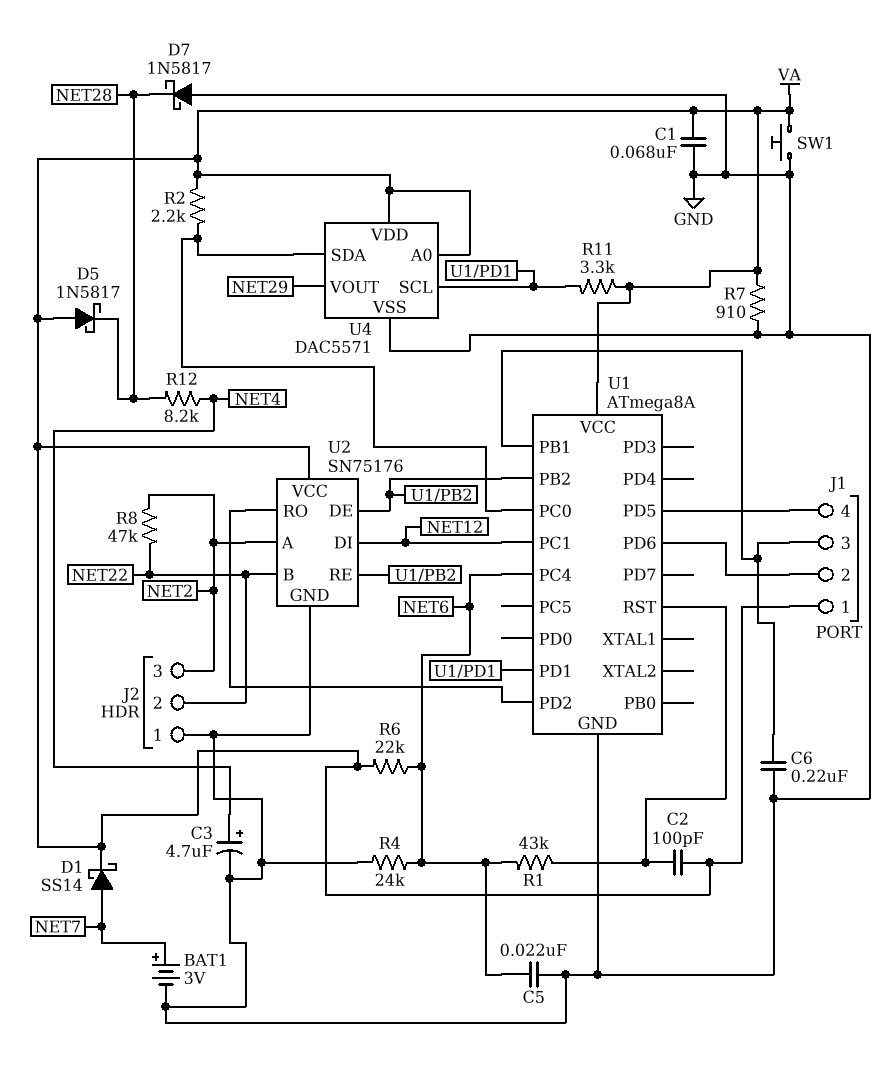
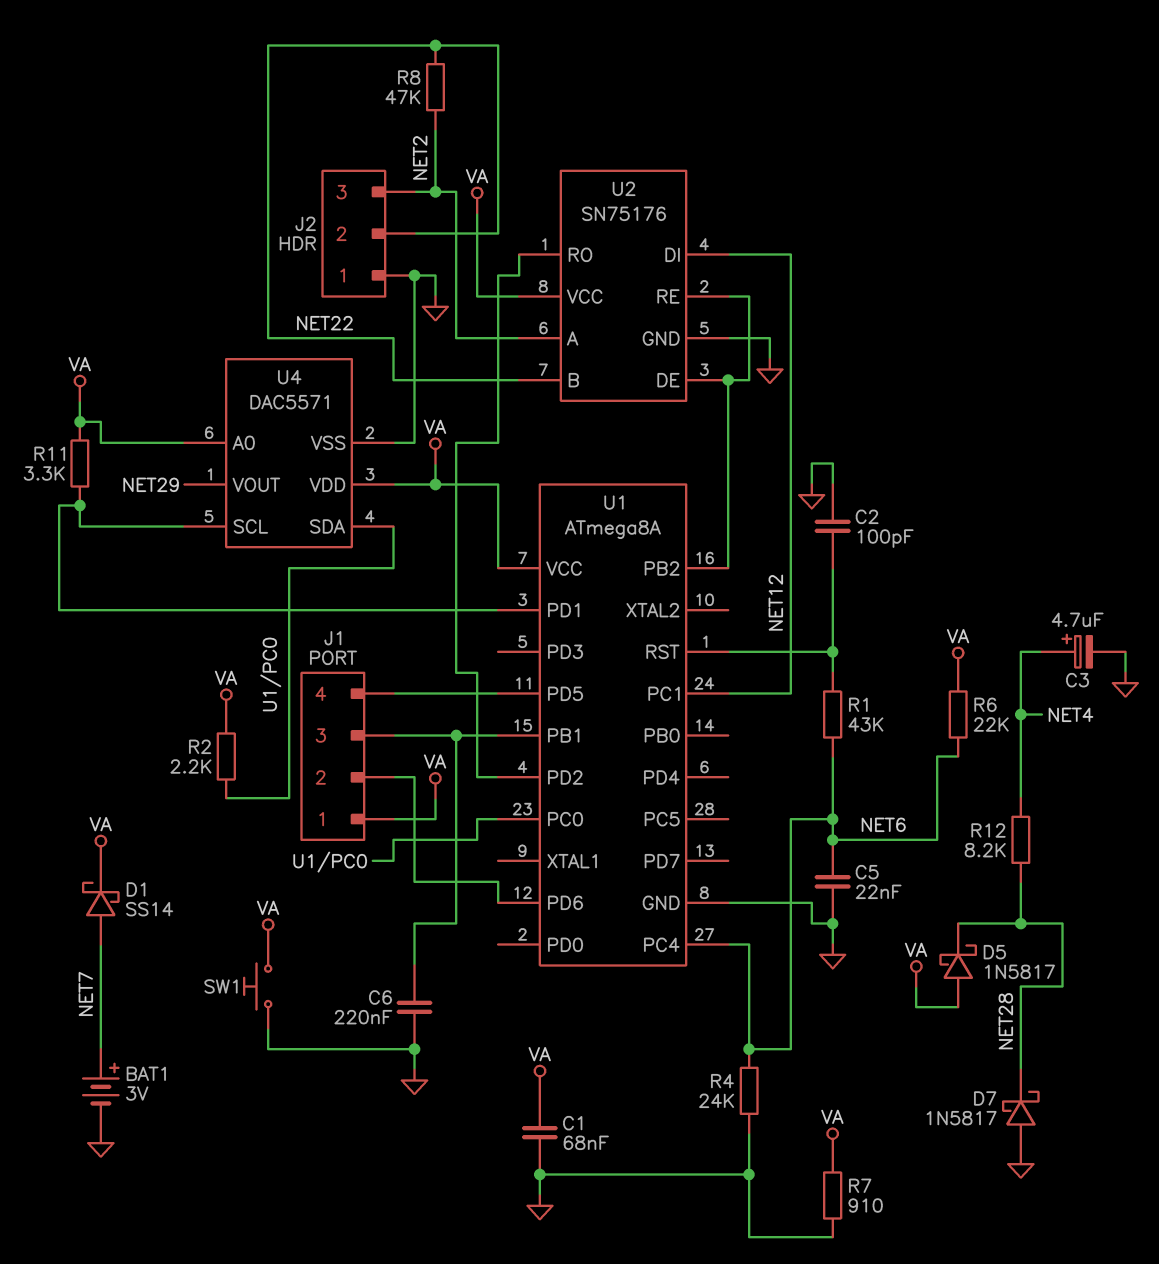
C2: 100pF (U1/RST, VA) -> 100pF (GND, U1/RST)

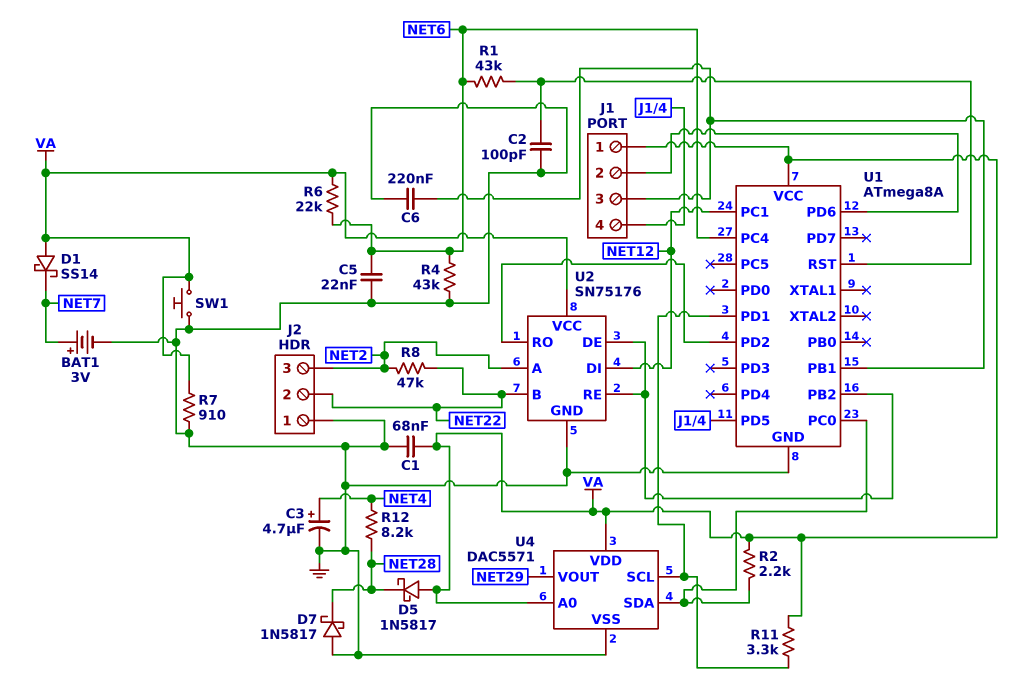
D1: schottky SS14 (A NET7, K VA) -> schottky SS14 (A VA, K NET7)
R4: 24k (GND, NET6) -> 43k (GND, NET6)

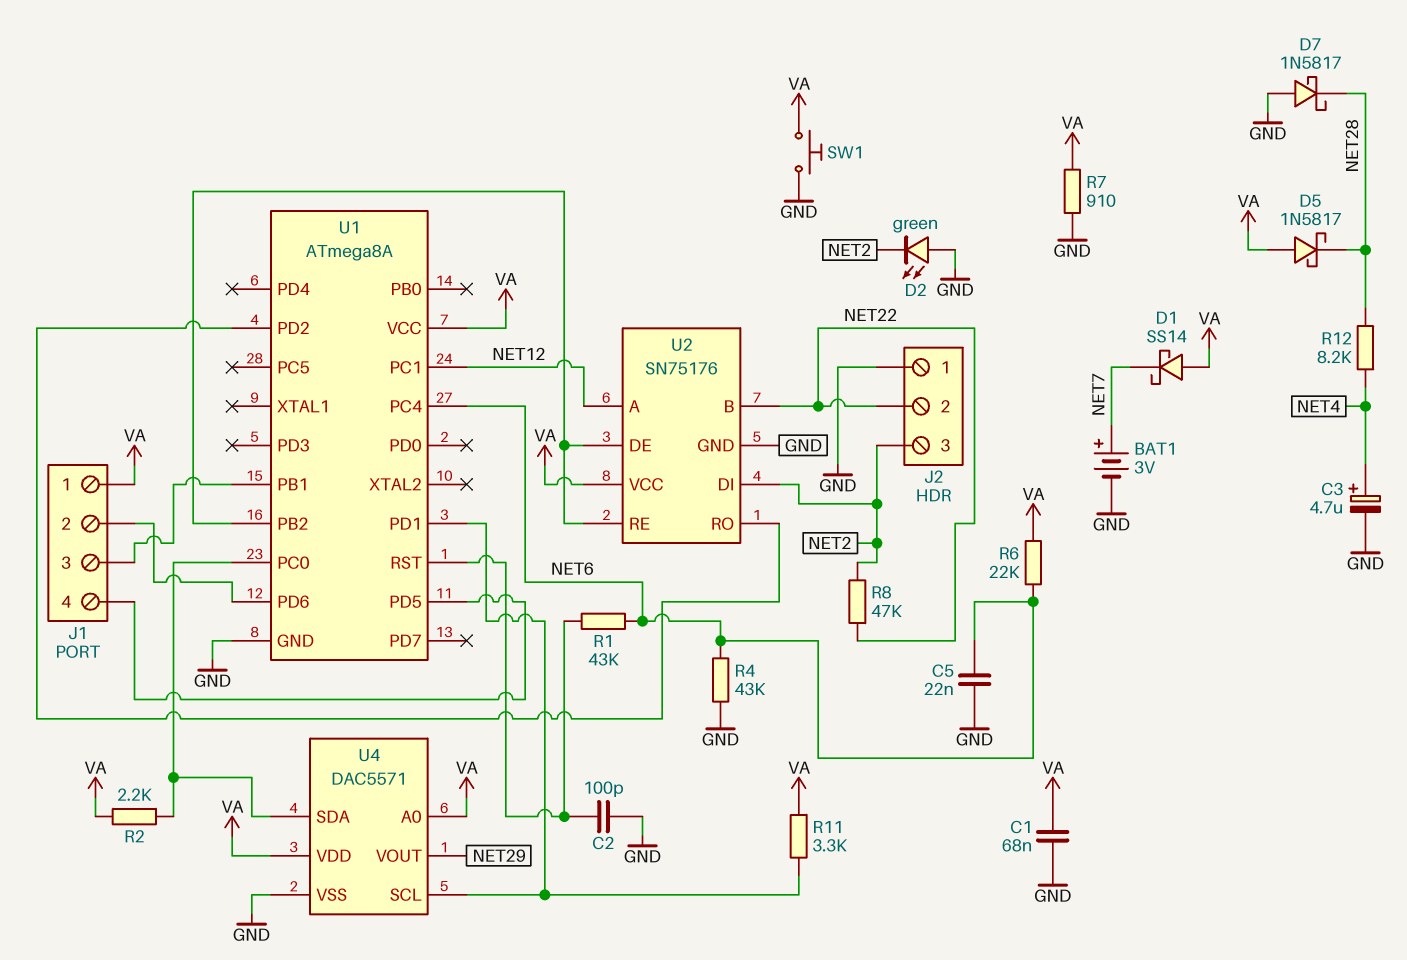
C6: 220nF (GND, J1/3) -> none
D2: none -> LED green (A GND, K NET2)
U2 pin A: NET2 -> NET12
U2 pin DI: NET12 -> NET2

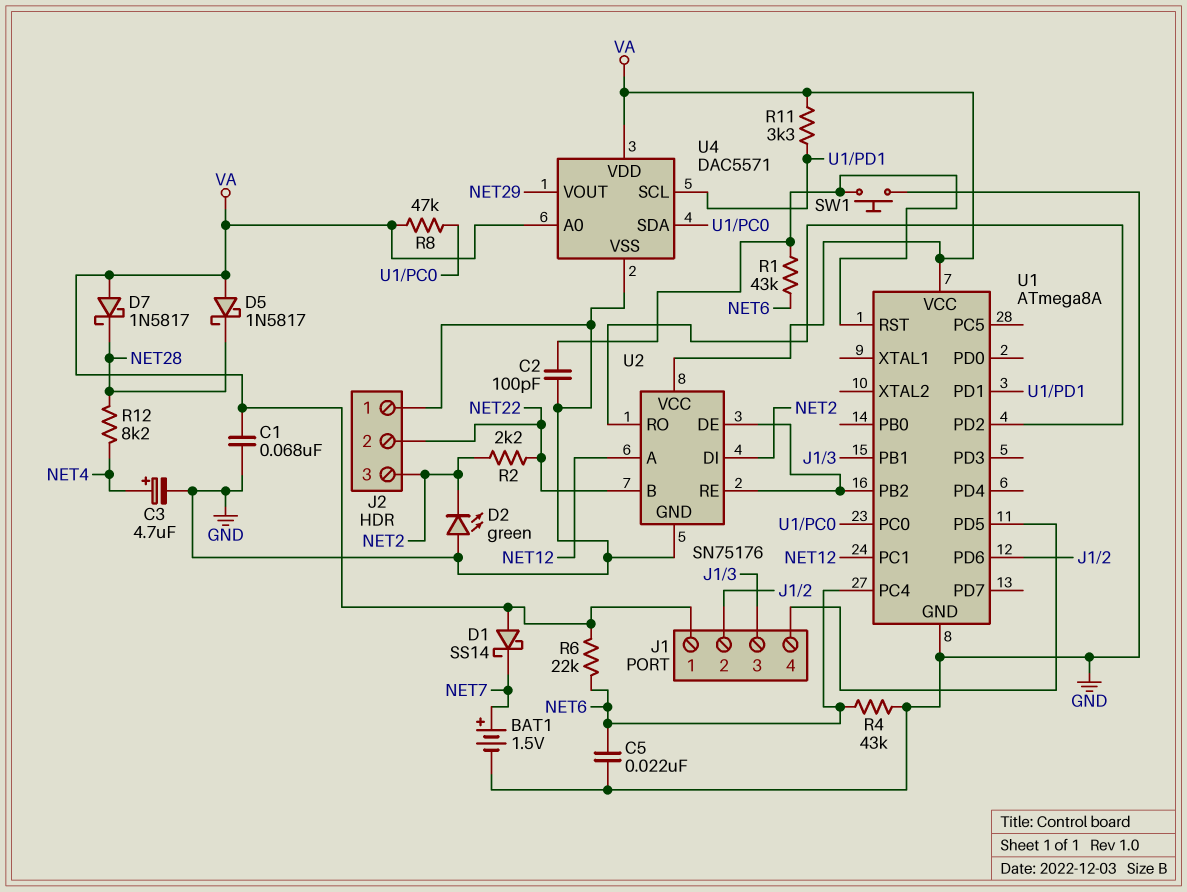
BAT1: 3V (plus NET7, minus GND) -> 1.5V (plus NET7, minus GND)
D7: schottky 1N5817 (A GND, K NET28) -> schottky 1N5817 (A VA, K NET28)
R2: 2.2k (U1/PC0, VA) -> 2.2k (NET2, NET22)
R7: 910 (GND, VA) -> none
R8: 47k (NET2, NET22) -> 47k (U1/PC0, VA)
SW1: button (GND, VA) -> button (GND, U1/RST)

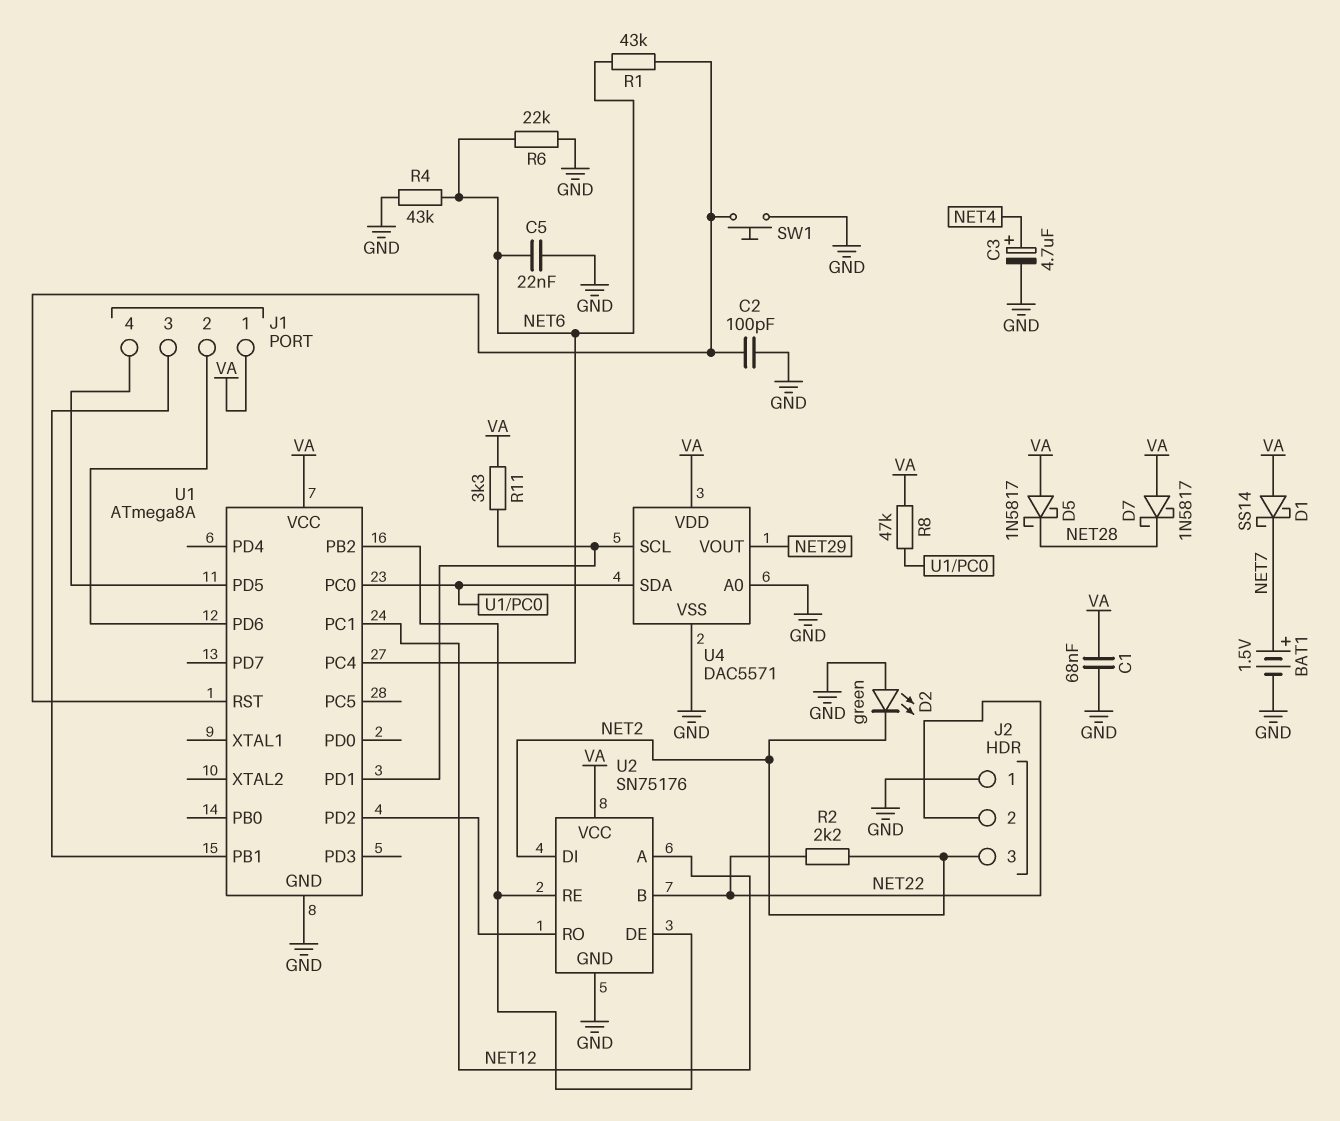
R6: 22k (NET6, VA) -> 22k (GND, NET6)
R12: 8.2k (NET4, NET28) -> none
U4 pin A0: VA -> GND

